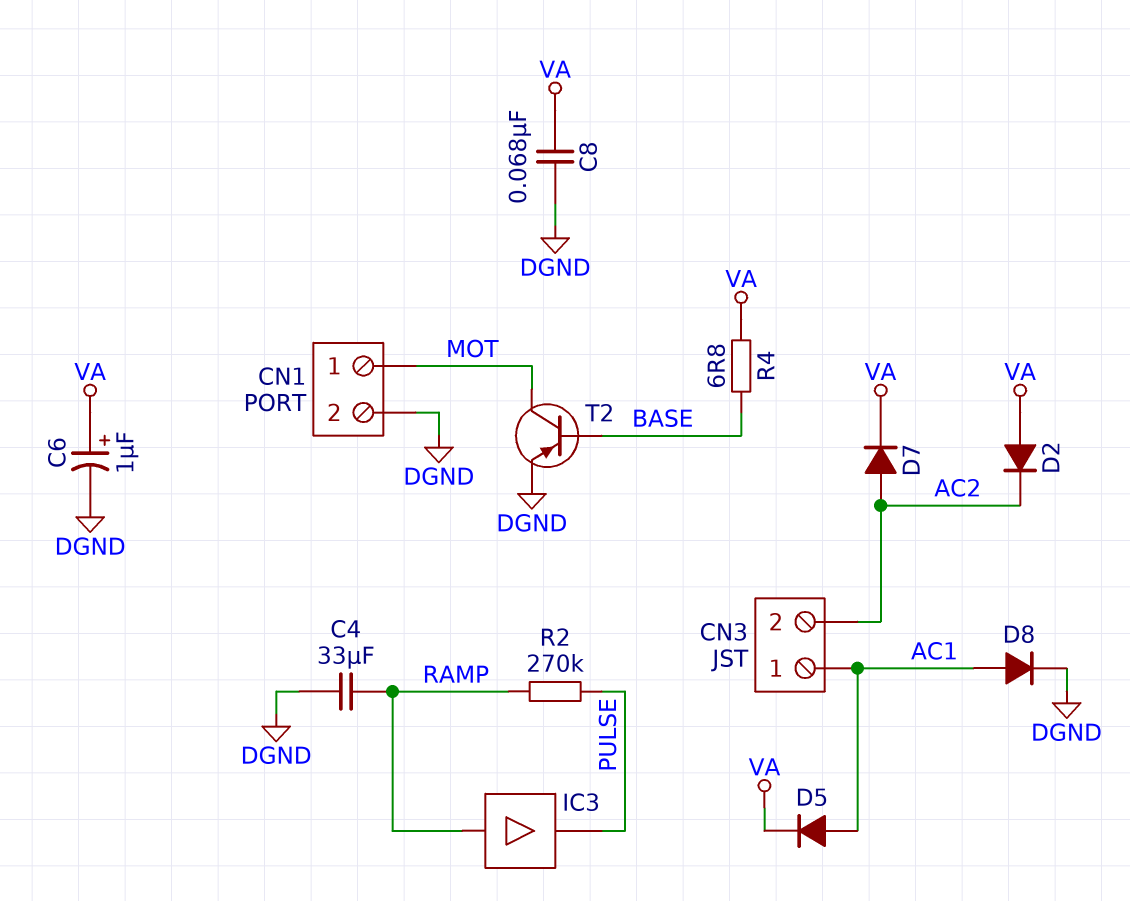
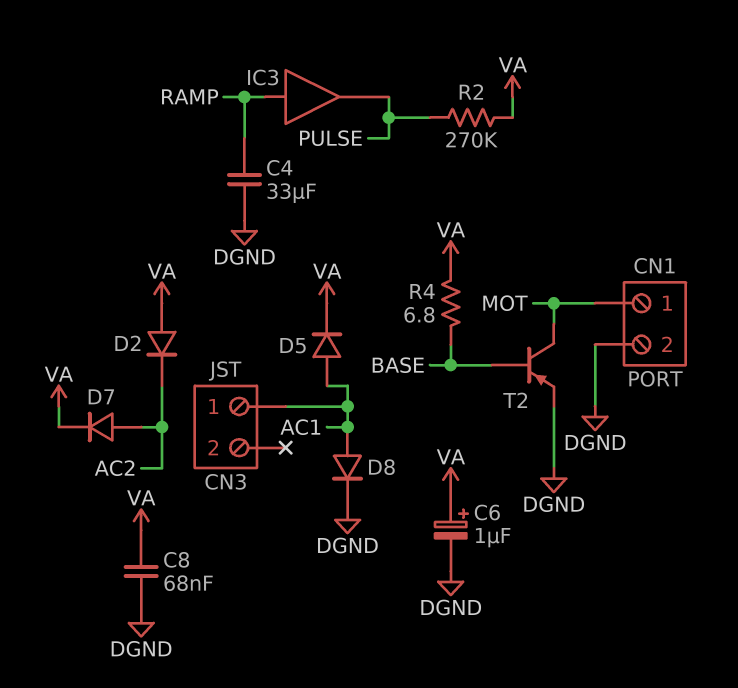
CN3 pin 2: AC2 -> none
R2: 270k (PULSE, RAMP) -> 270k (PULSE, VA)

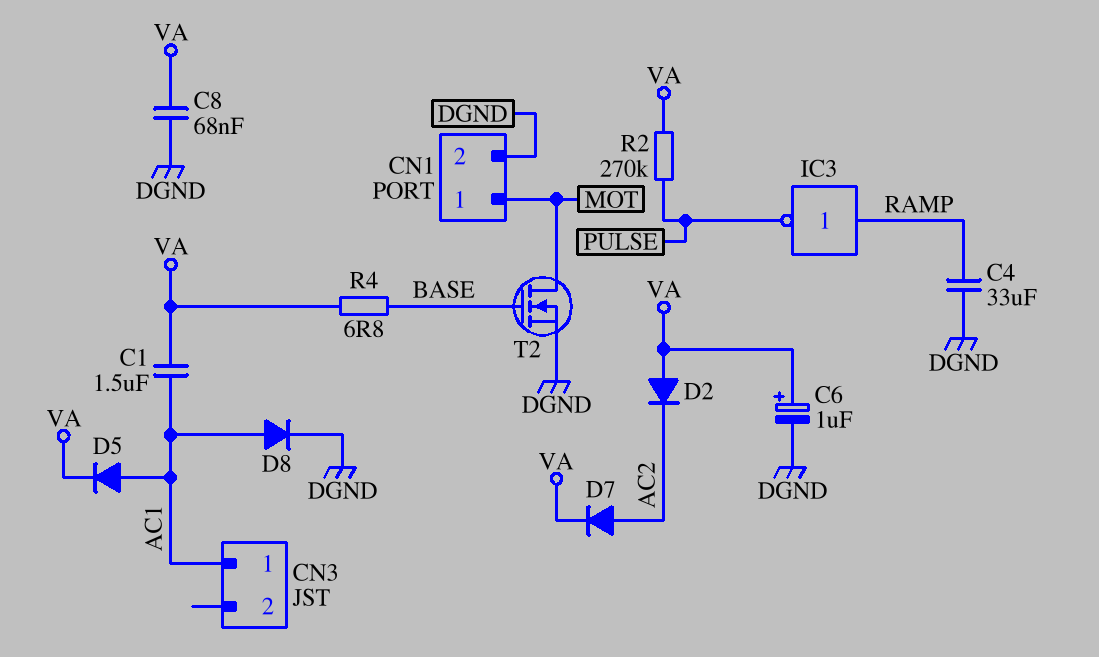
C1: none -> 1.5uF (AC1, VA)
IC3: buffer (in RAMP, out PULSE) -> NOT (in RAMP, out PULSE)
T2: PNP (B BASE, C MOT, E DGND) -> NMOS (G BASE, D MOT, S DGND)

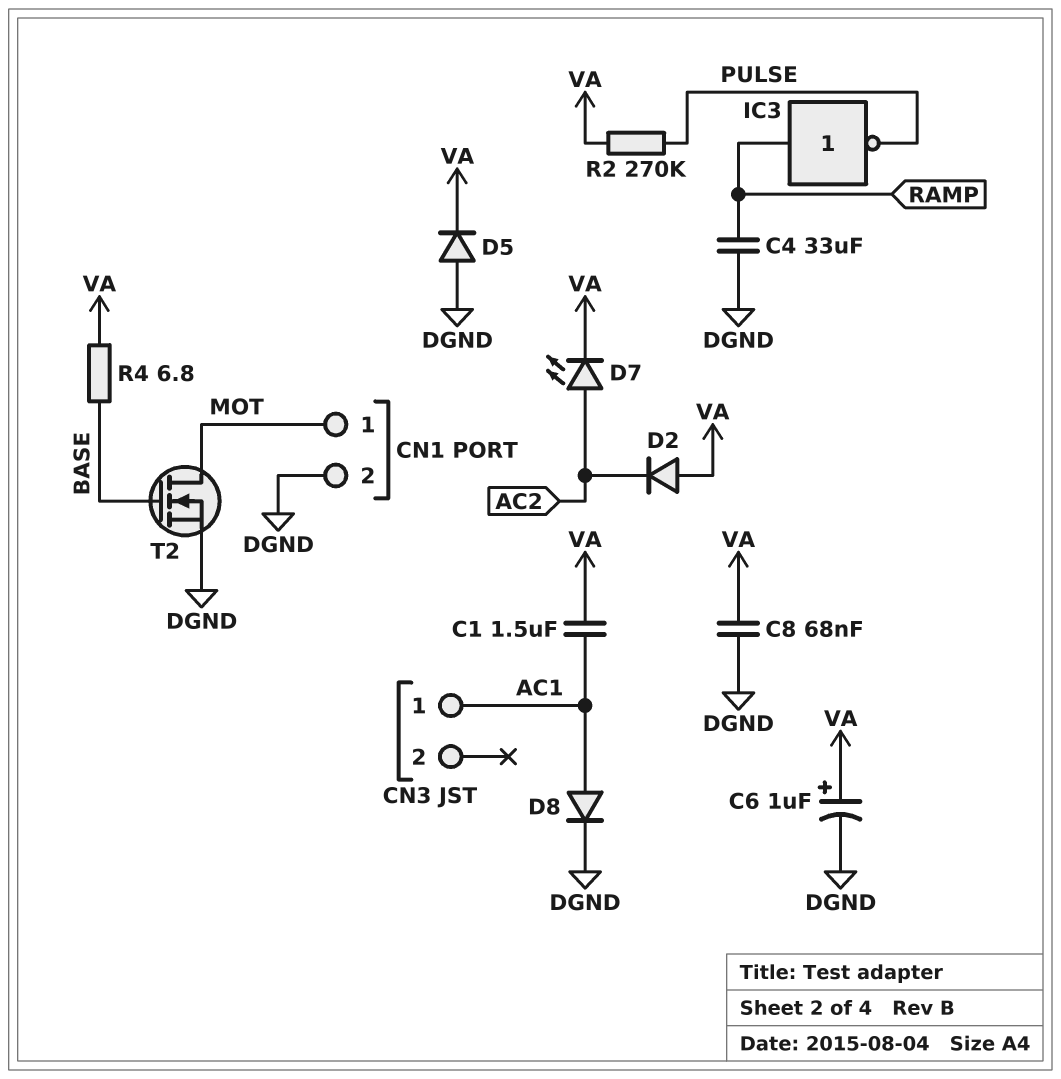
D5: diode (A AC1, K VA) -> diode (A DGND, K VA)
D7: diode (A AC2, K VA) -> LED (A AC2, K VA)

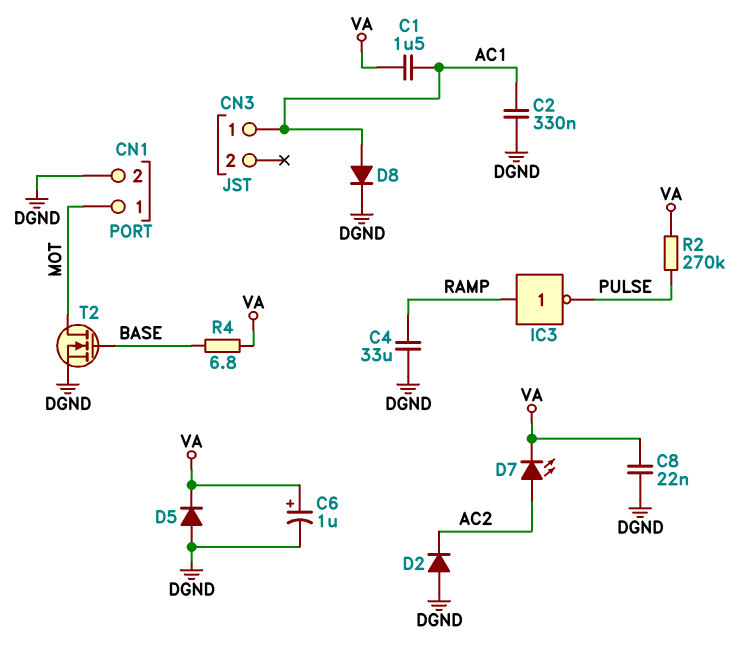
C2: none -> 330nF (AC1, DGND)
C8: 68nF (DGND, VA) -> 22nF (DGND, VA)
D2: diode (A VA, K AC2) -> diode (A DGND, K AC2)

